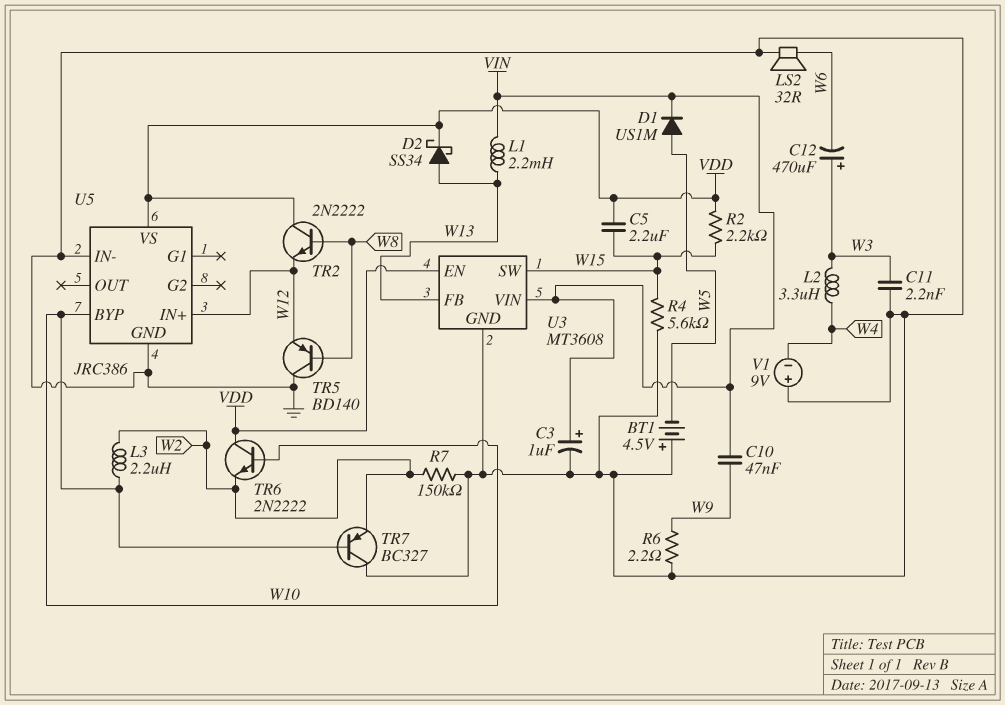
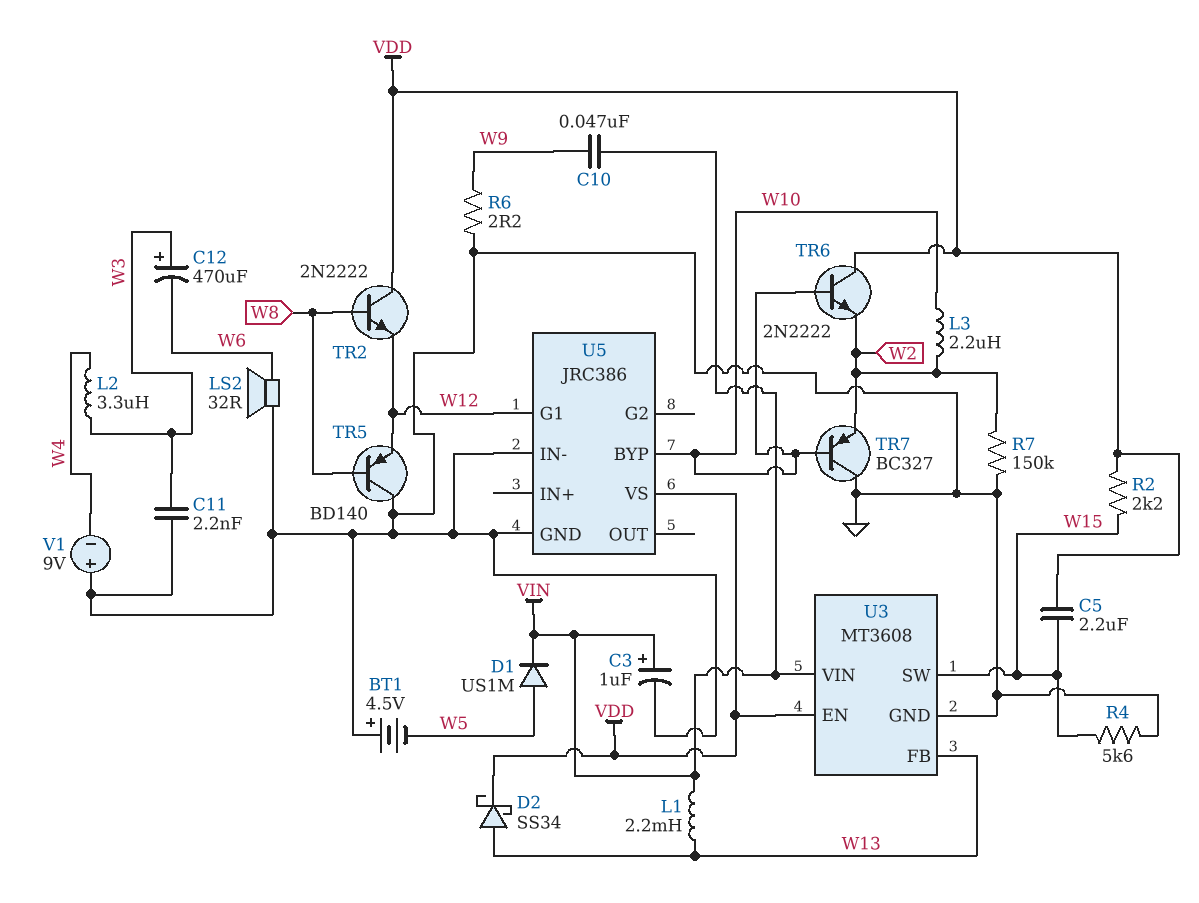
U5 pin G1: none -> W12
U5 pin IN+: W12 -> none

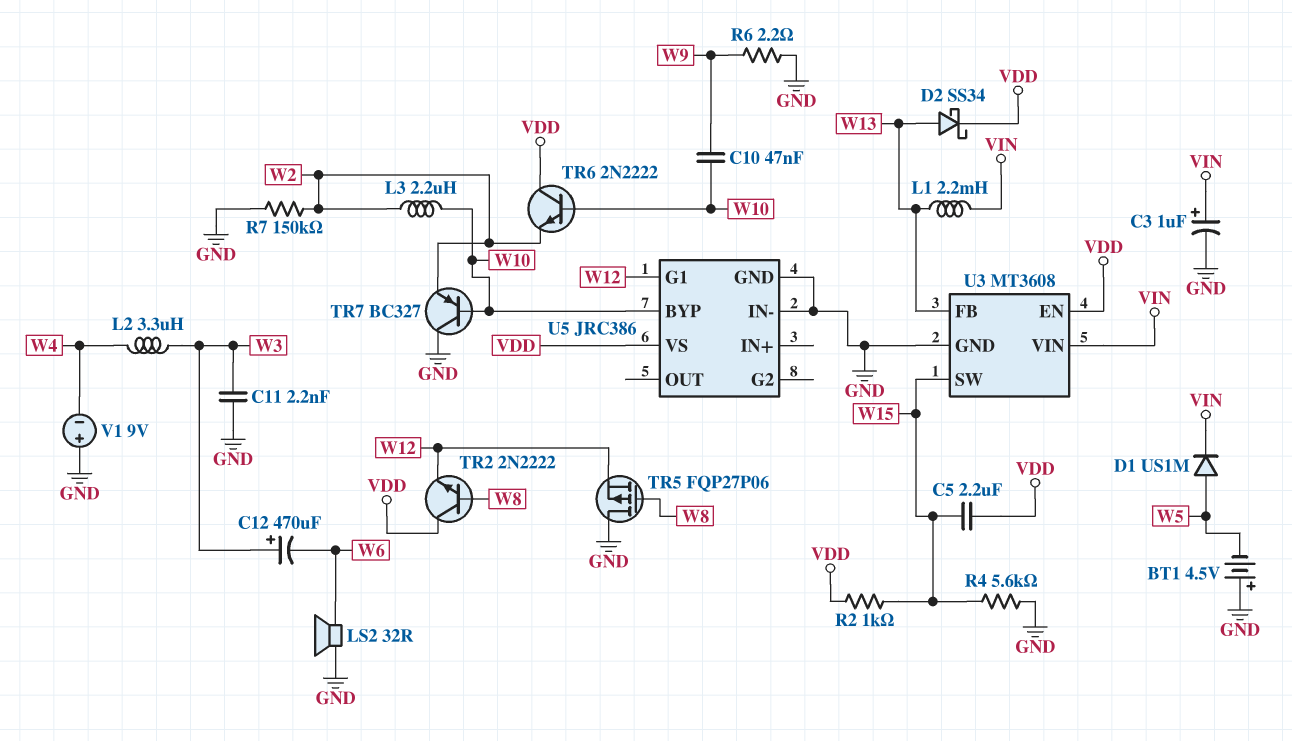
C10: 47nF (VIN, W9) -> 47nF (W9, W10)
R2: 2.2k (VDD, W15) -> 1k (VDD, W15)
TR5: PNP BD140 (B W8, C GND, E W12) -> PMOS FQP27P06 (G W8, D GND, S W12)

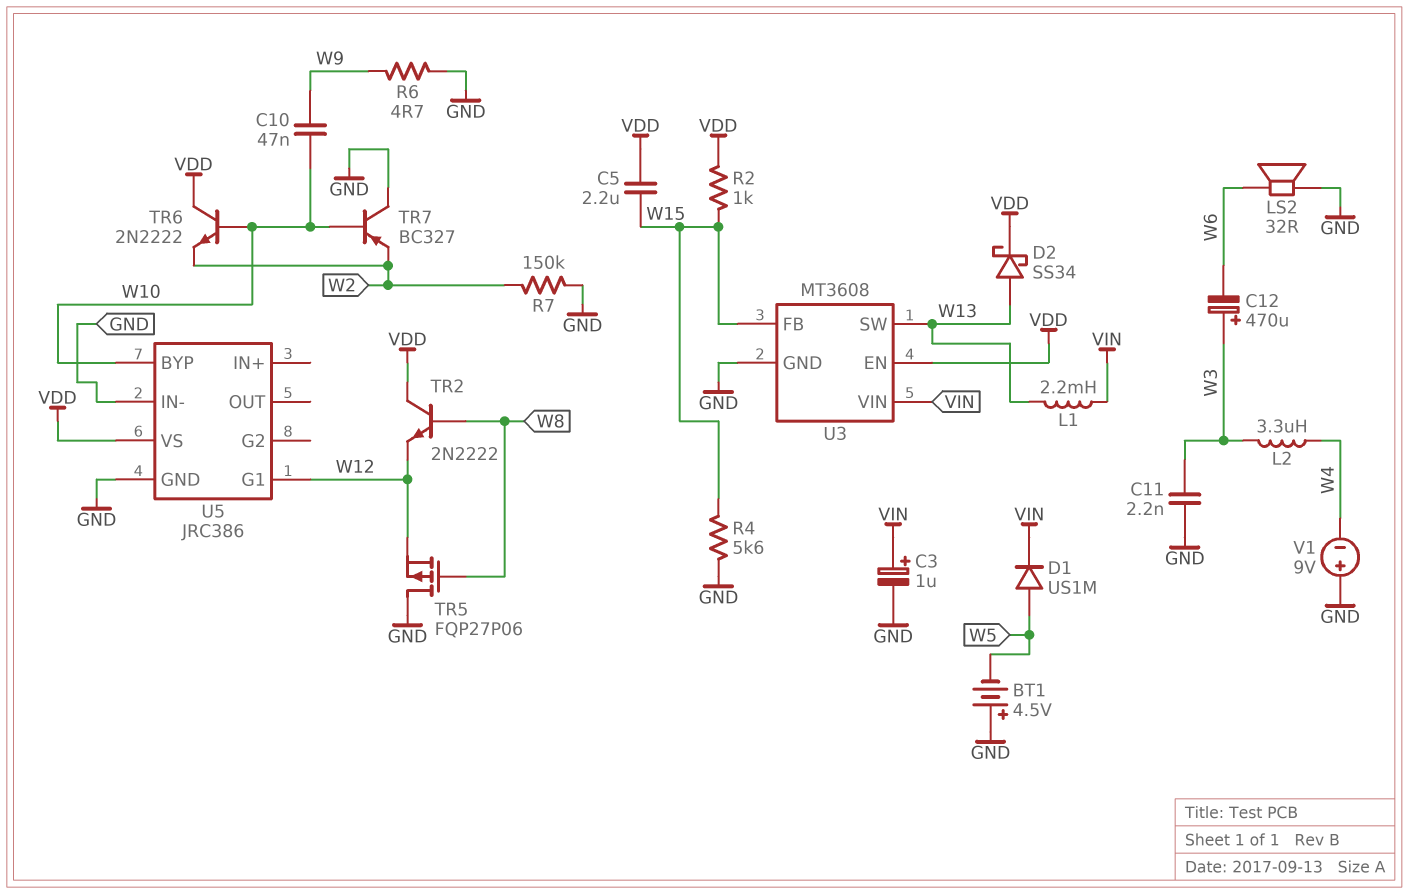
L3: 2.2uH (W2, W10) -> none
R6: 2.2 (GND, W9) -> 4.7 (GND, W9)
U3 pin FB: W13 -> W15
U3 pin SW: W15 -> W13

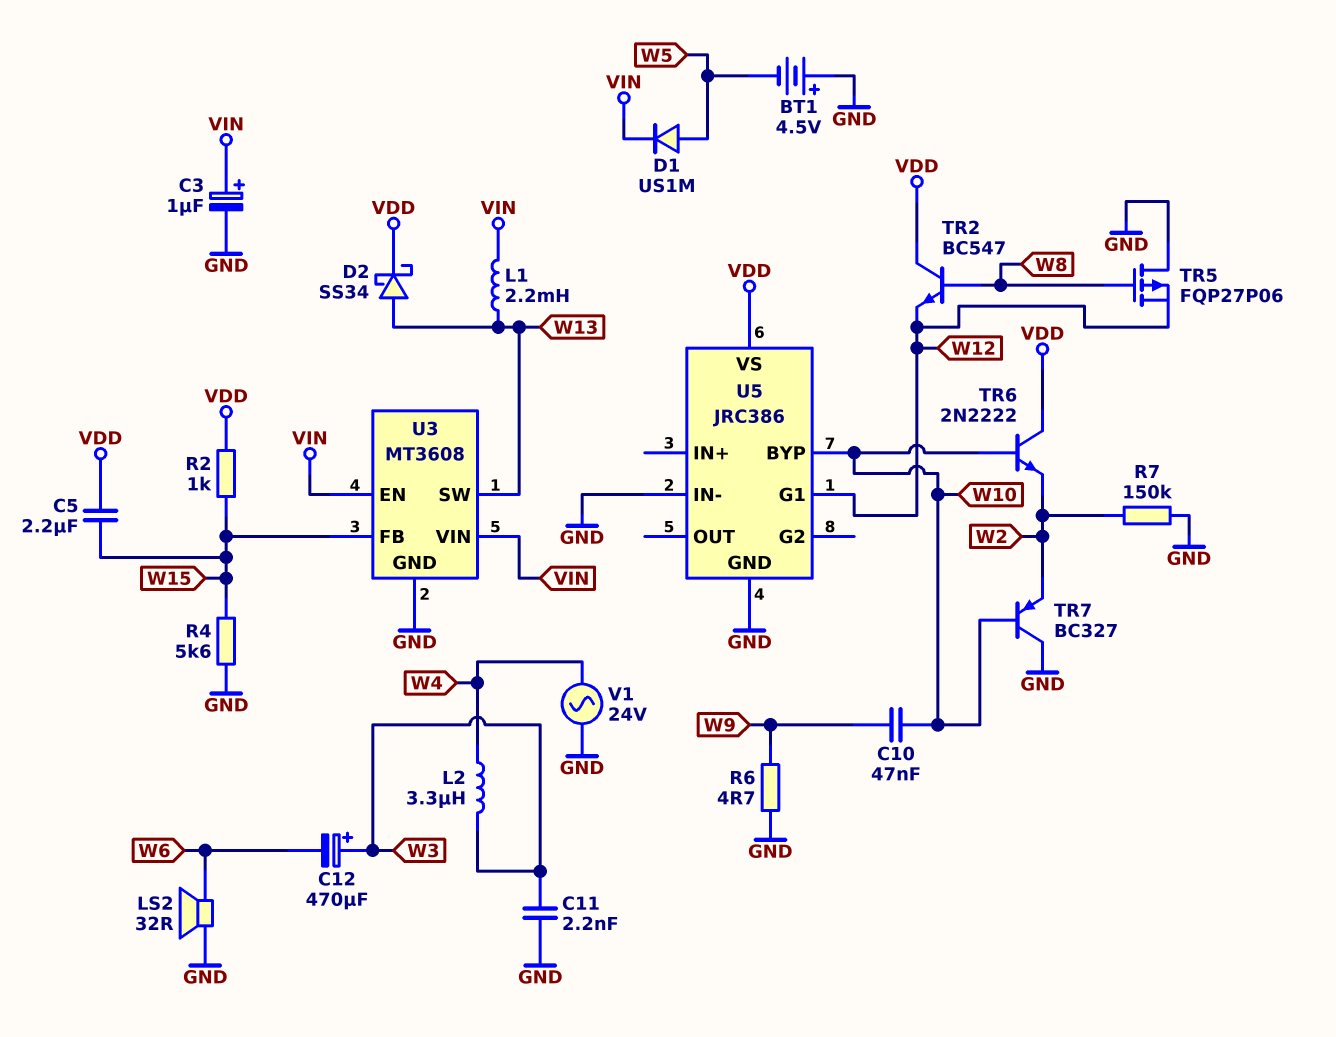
TR2: NPN 2N2222 (B W8, C VDD, E W12) -> NPN BC547 (B W8, C VDD, E W12)
U3 pin EN: VDD -> VIN
V1: 9V (plus GND, minus W4) -> AC 24V (GND, W4)

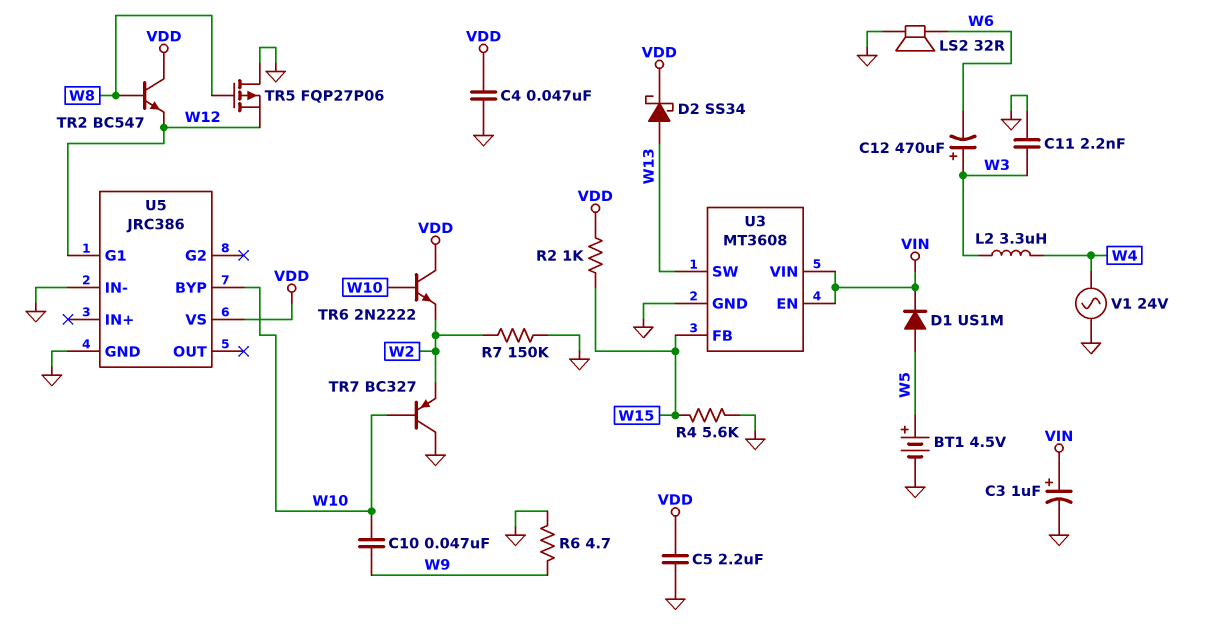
BT1: 4.5V (plus GND, minus W5) -> 4.5V (plus W5, minus GND)
C4: none -> 47nF (GND, VDD)
C5: 2.2uF (VDD, W15) -> 2.2uF (GND, VDD)
L1: 2.2mH (VIN, W13) -> none

